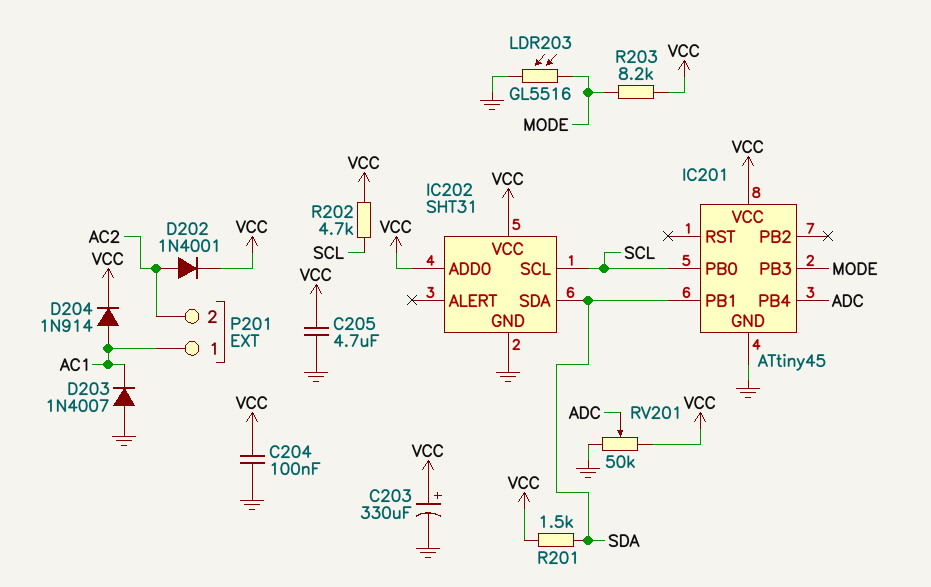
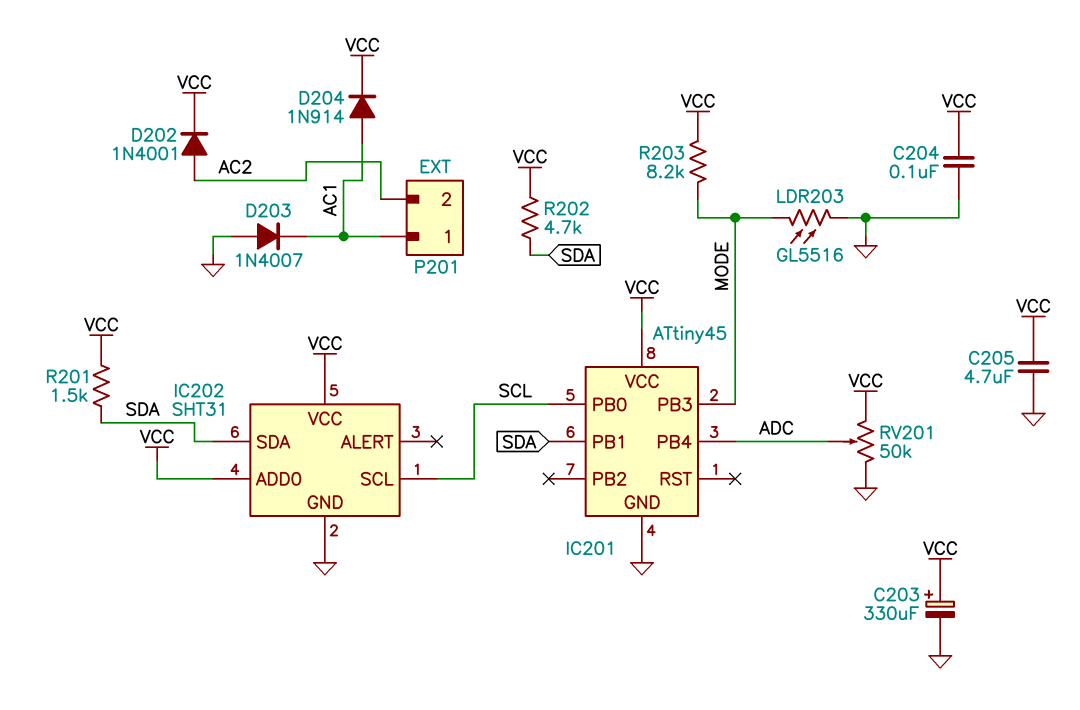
R202: 4.7k (SCL, VCC) -> 4.7k (SDA, VCC)

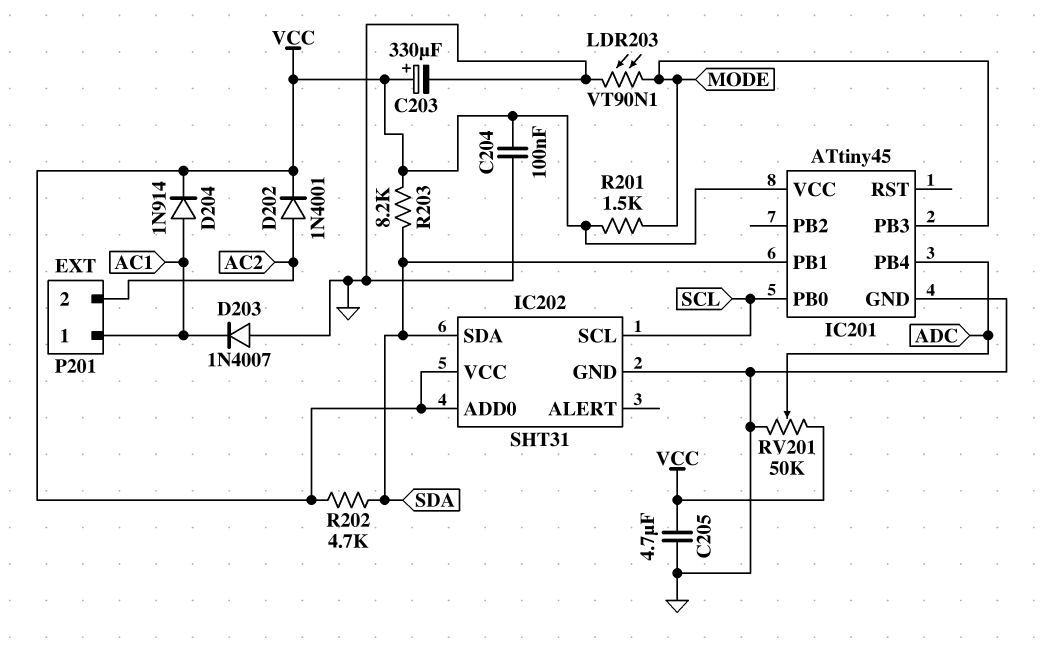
LDR203: GL5516 (GND, MODE) -> VT90N1 (GND, MODE)
R201: 1.5k (SDA, VCC) -> 1.5k (MODE, VCC)
R203: 8.2k (MODE, VCC) -> 8.2k (SDA, VCC)

